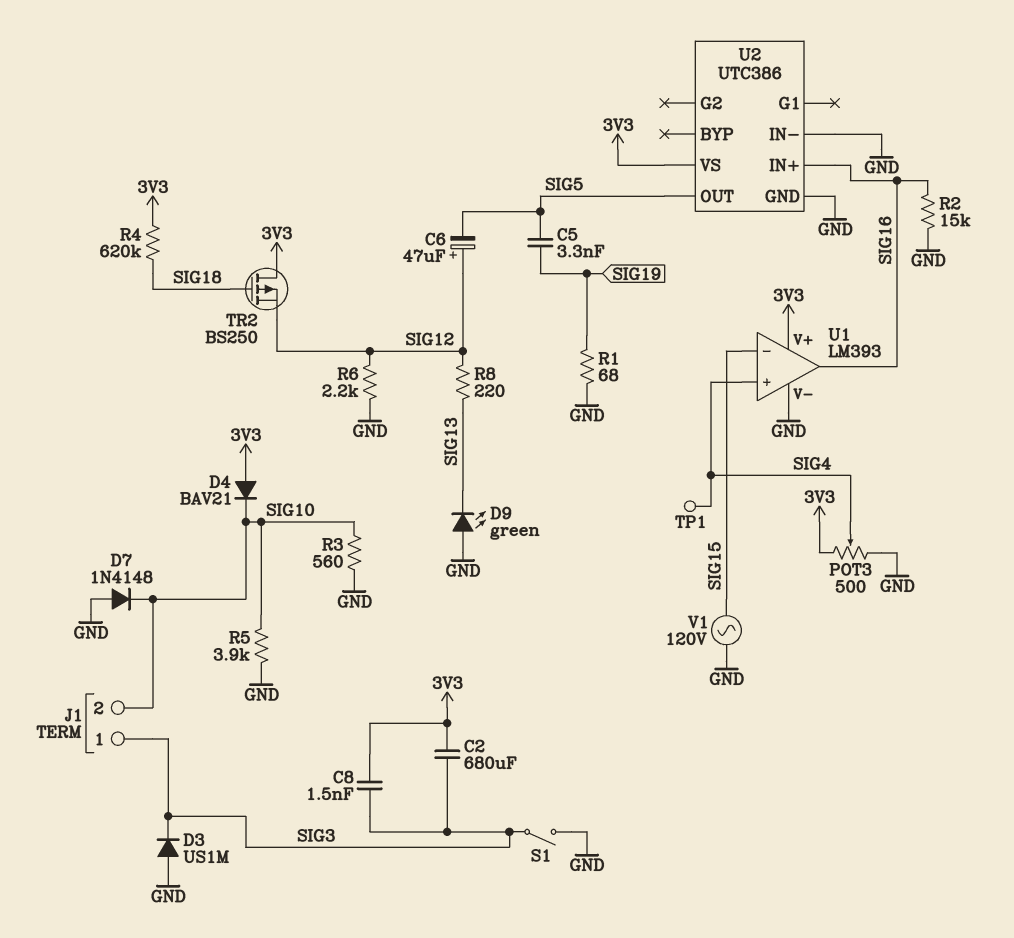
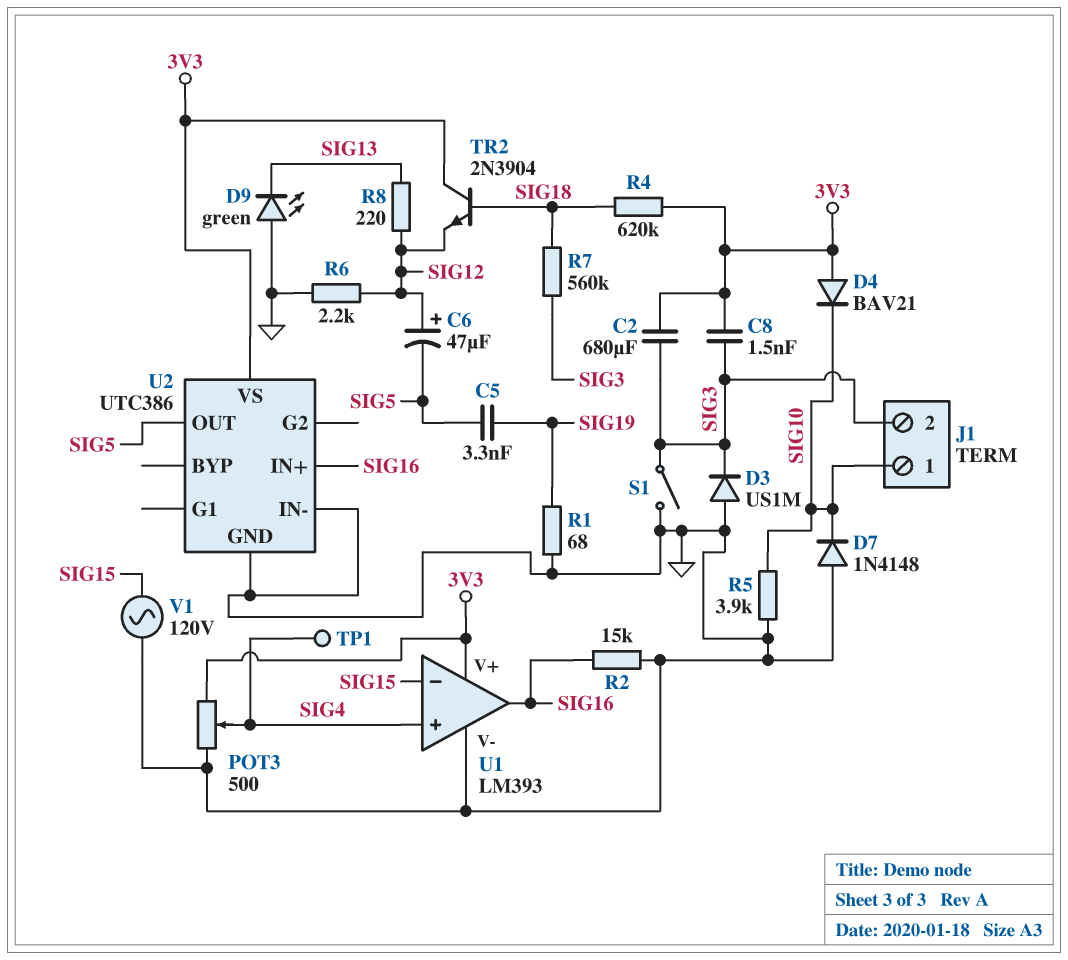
J1 pin 1: SIG3 -> SIG10
J1 pin 2: SIG10 -> SIG3
R3: 560 (GND, SIG10) -> none
R7: none -> 560k (SIG3, SIG18)
TR2: PMOS BS250 (G SIG18, D 3V3, S SIG12) -> NPN 2N3904 (B SIG18, C 3V3, E SIG12)

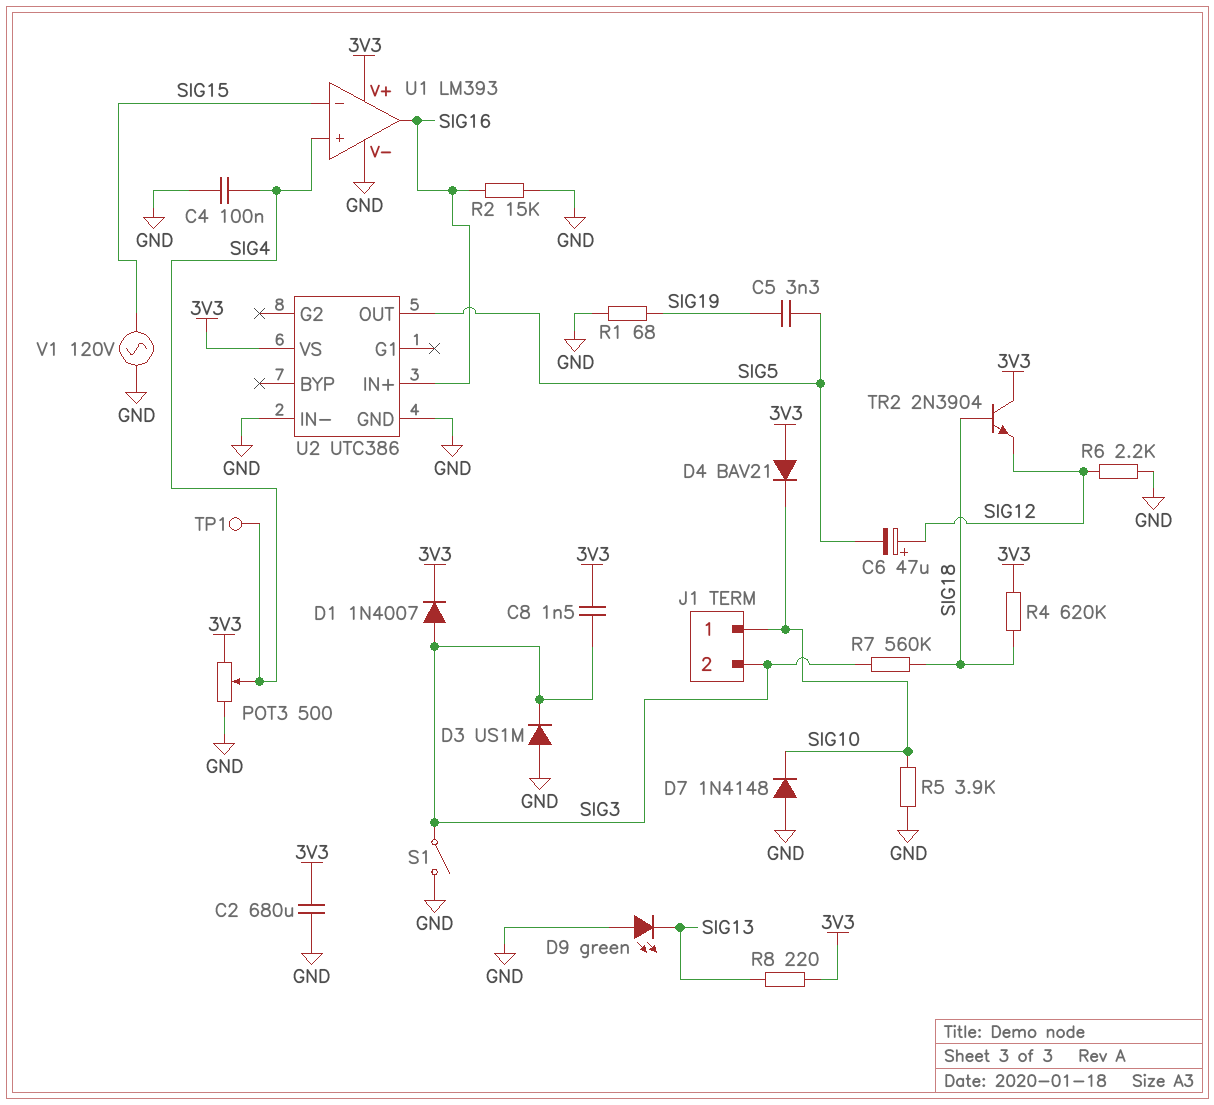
C2: 680uF (3V3, SIG3) -> 680uF (3V3, GND)
C4: none -> 100nF (GND, SIG4)
D1: none -> diode 1N4007 (A SIG3, K 3V3)
R8: 220 (SIG12, SIG13) -> 220 (3V3, SIG13)

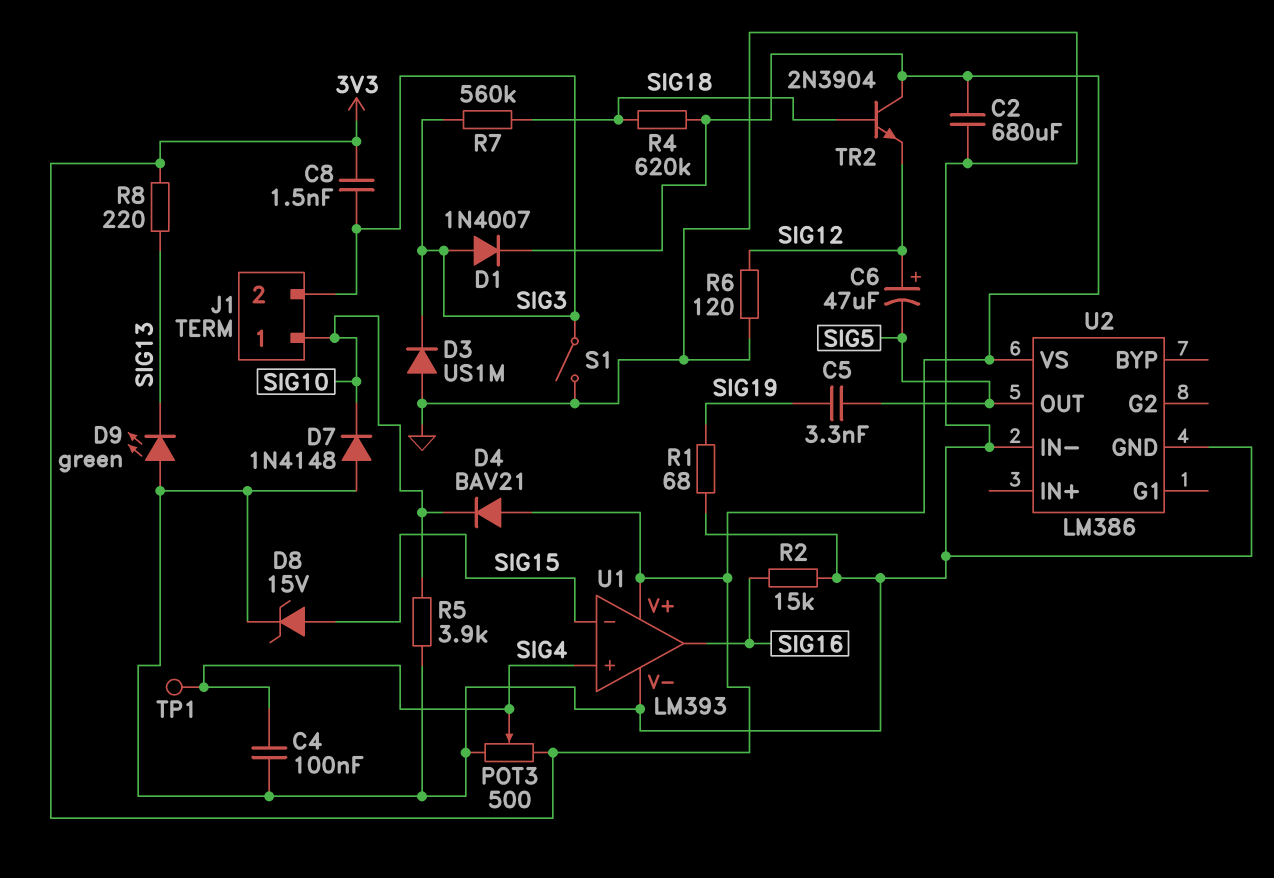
D8: none -> zener 15V (A SIG15, K GND)
R6: 2.2k (GND, SIG12) -> 120 (GND, SIG12)
U2: UTC386 -> LM386
U2 pin IN+: SIG16 -> none
V1: AC 120V (GND, SIG15) -> none

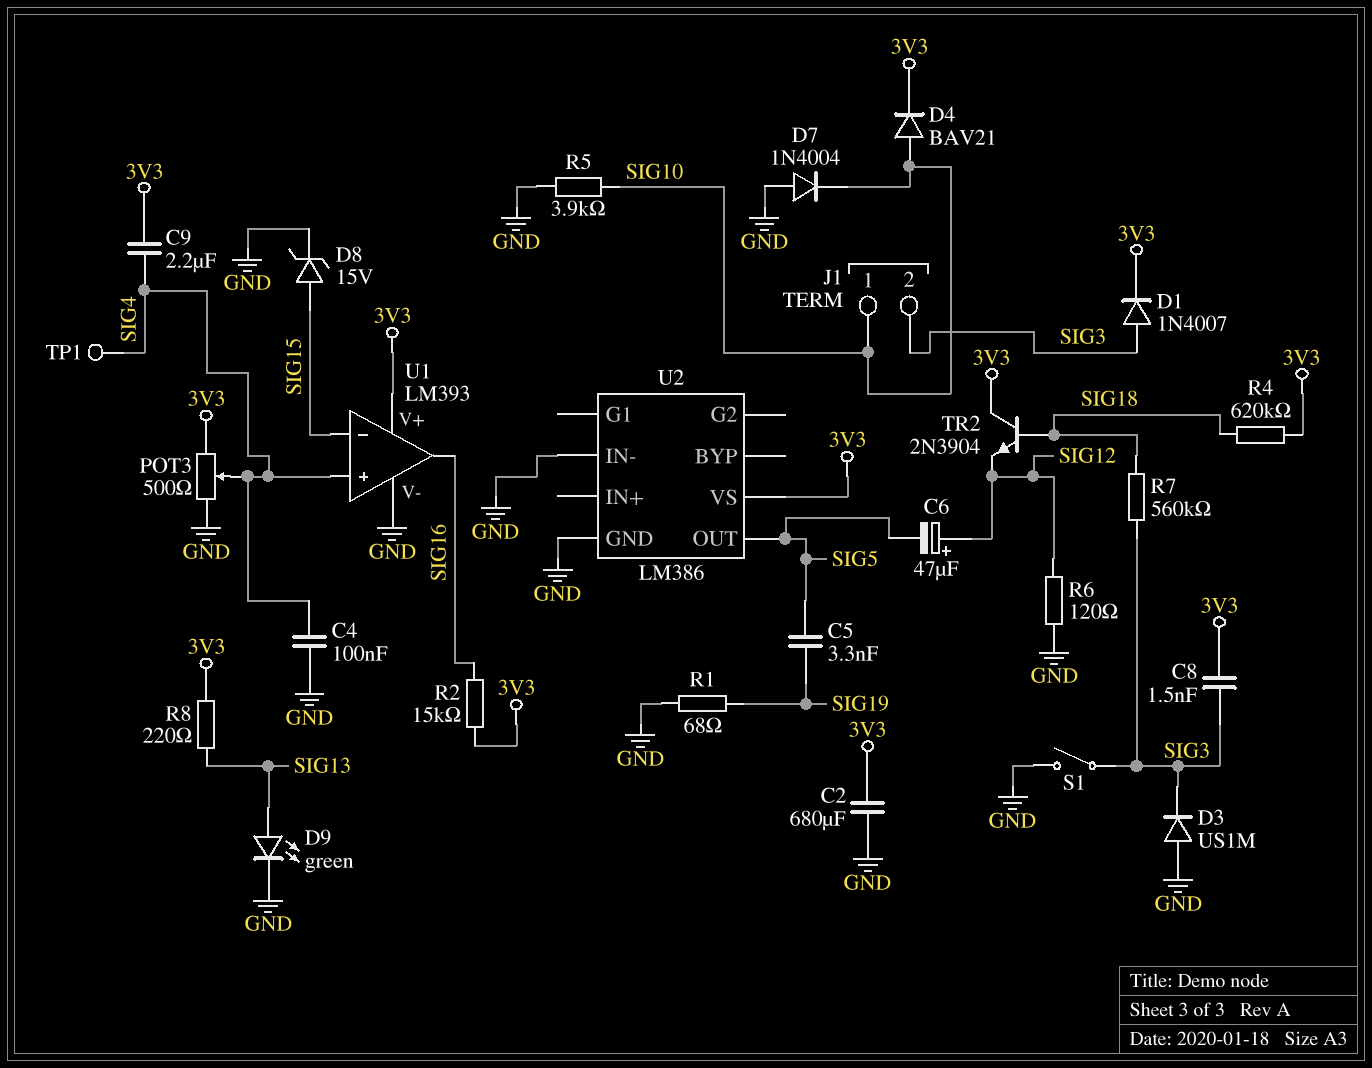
C9: none -> 2.2uF (3V3, SIG4)
D4: diode BAV21 (A 3V3, K SIG10) -> diode BAV21 (A SIG10, K 3V3)
D7: diode 1N4148 (A GND, K SIG10) -> diode 1N4004 (A GND, K SIG10)
D9: LED green (A GND, K SIG13) -> LED green (A SIG13, K GND)
R2: 15k (GND, SIG16) -> 15k (3V3, SIG16)

